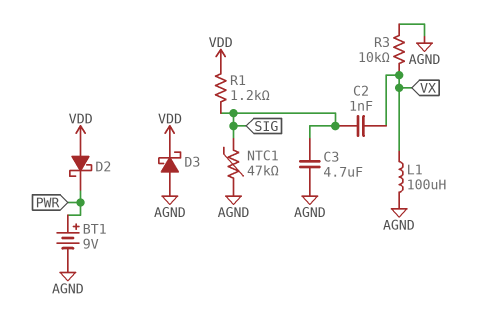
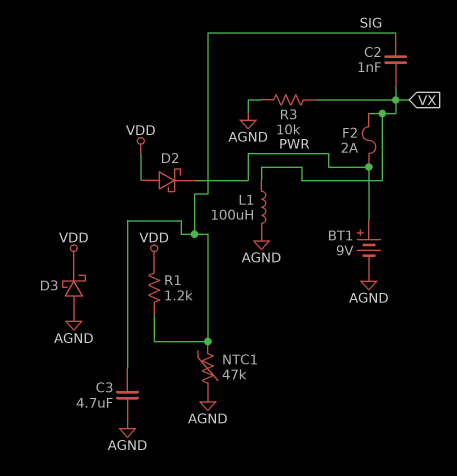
F2: none -> 2A (PWR, VX)

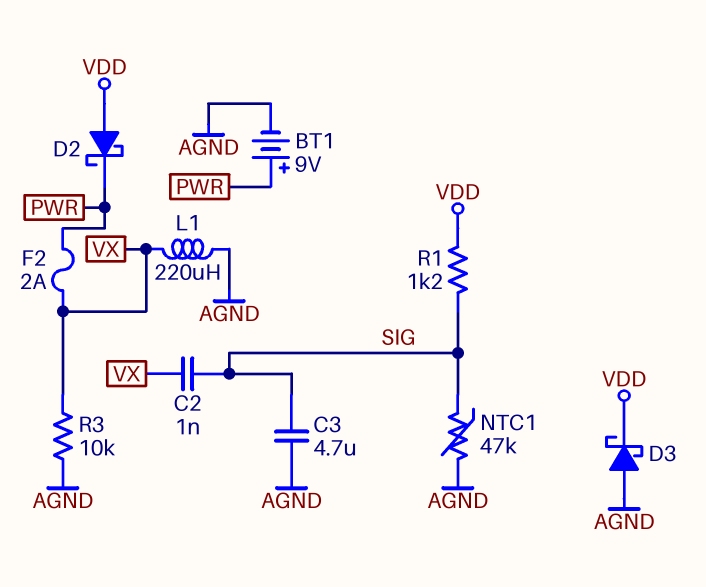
L1: 100uH (AGND, VX) -> 220uH (AGND, VX)

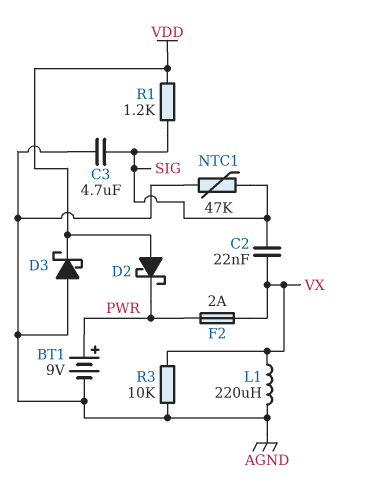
C2: 1nF (SIG, VX) -> 22nF (SIG, VX)

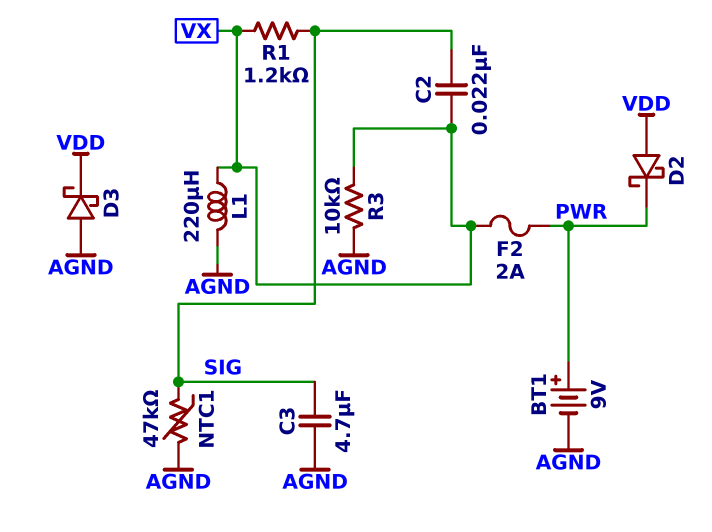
R1: 1.2k (SIG, VDD) -> 1.2k (SIG, VX)

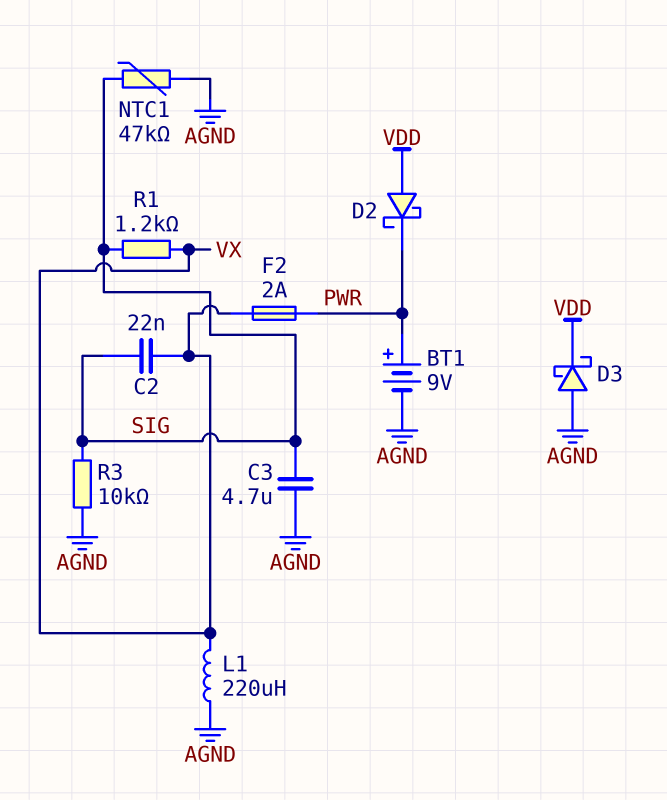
R3: 10k (AGND, VX) -> 10k (AGND, SIG)

